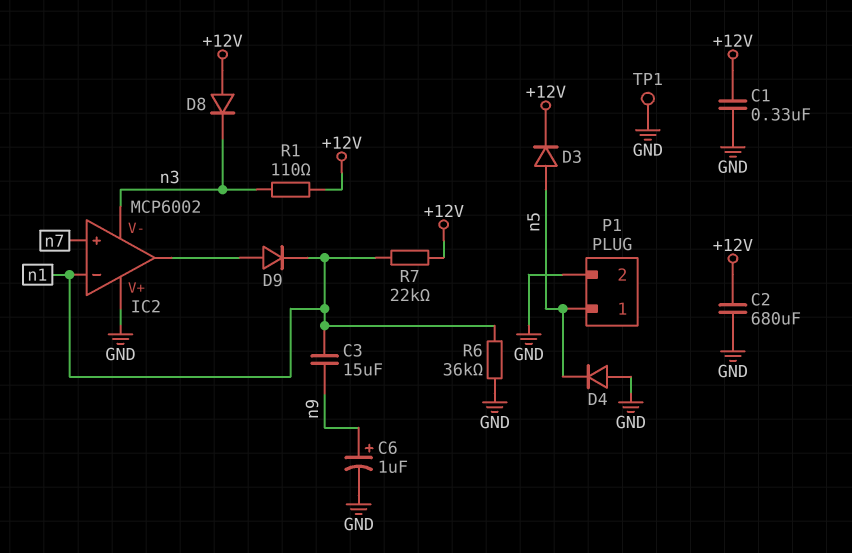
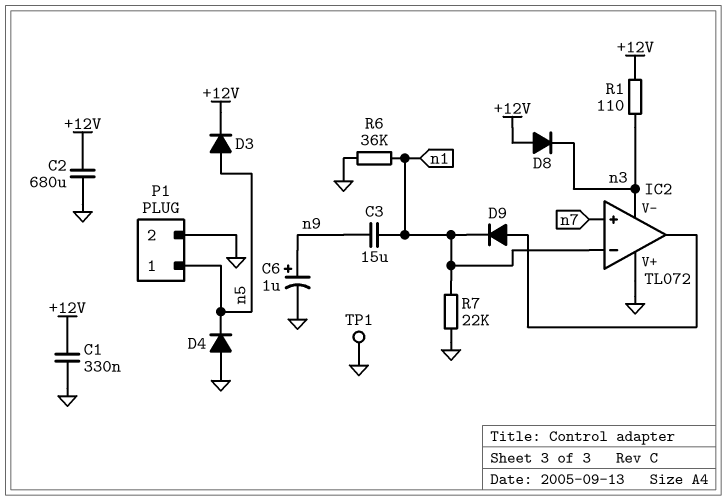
IC2: MCP6002 -> TL072
R7: 22k (+12V, n1) -> 22k (GND, n1)

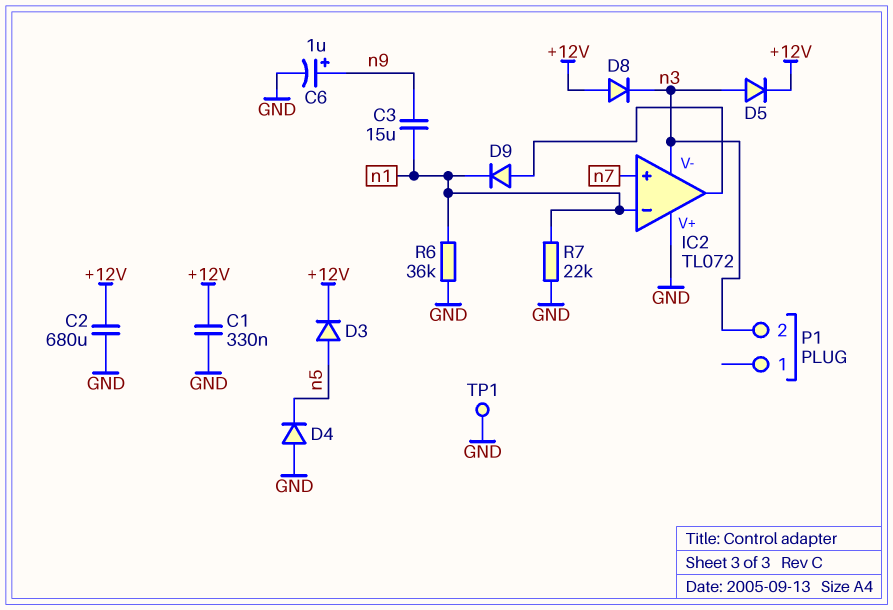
D5: none -> diode (A n3, K +12V)
P1 pin 1: n5 -> none
P1 pin 2: GND -> n3
R1: 110 (+12V, n3) -> none

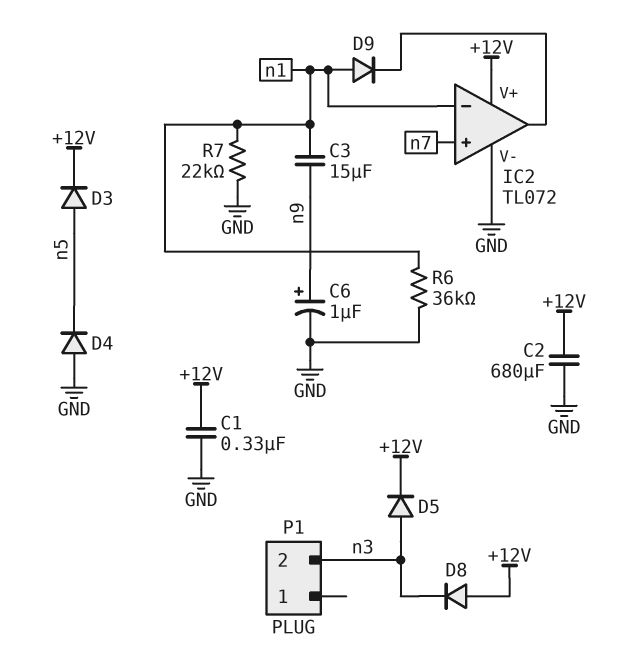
D9: diode (A IC2/out, K n1) -> diode (A n1, K IC2/out)
IC2 pin V+: GND -> +12V
IC2 pin V-: n3 -> GND
TP1: test point (GND) -> none

